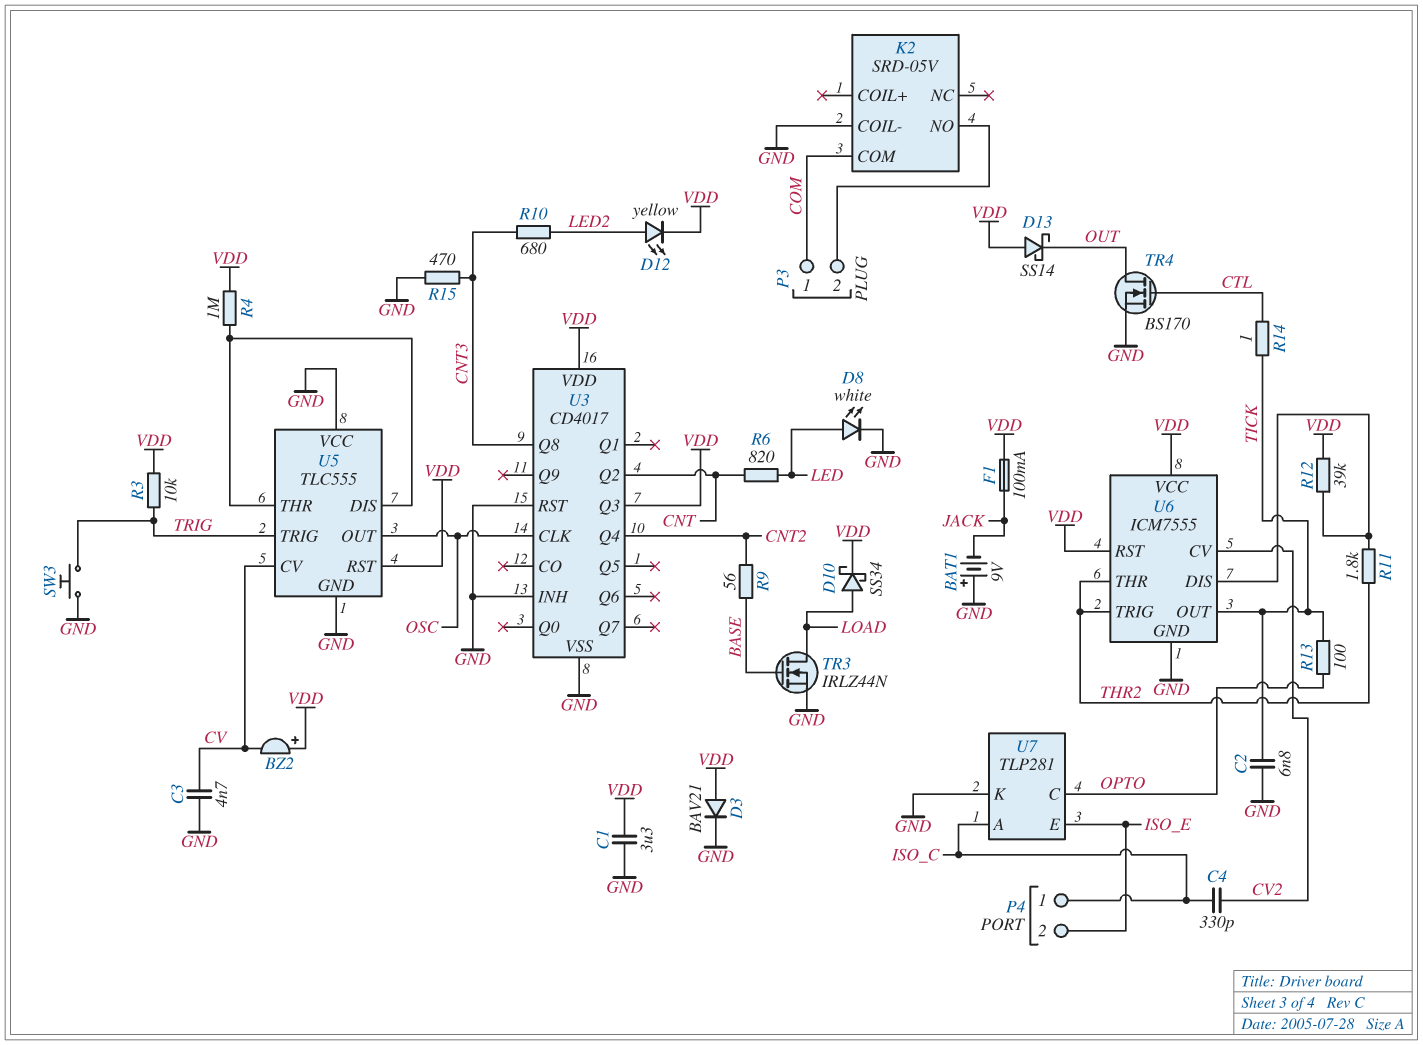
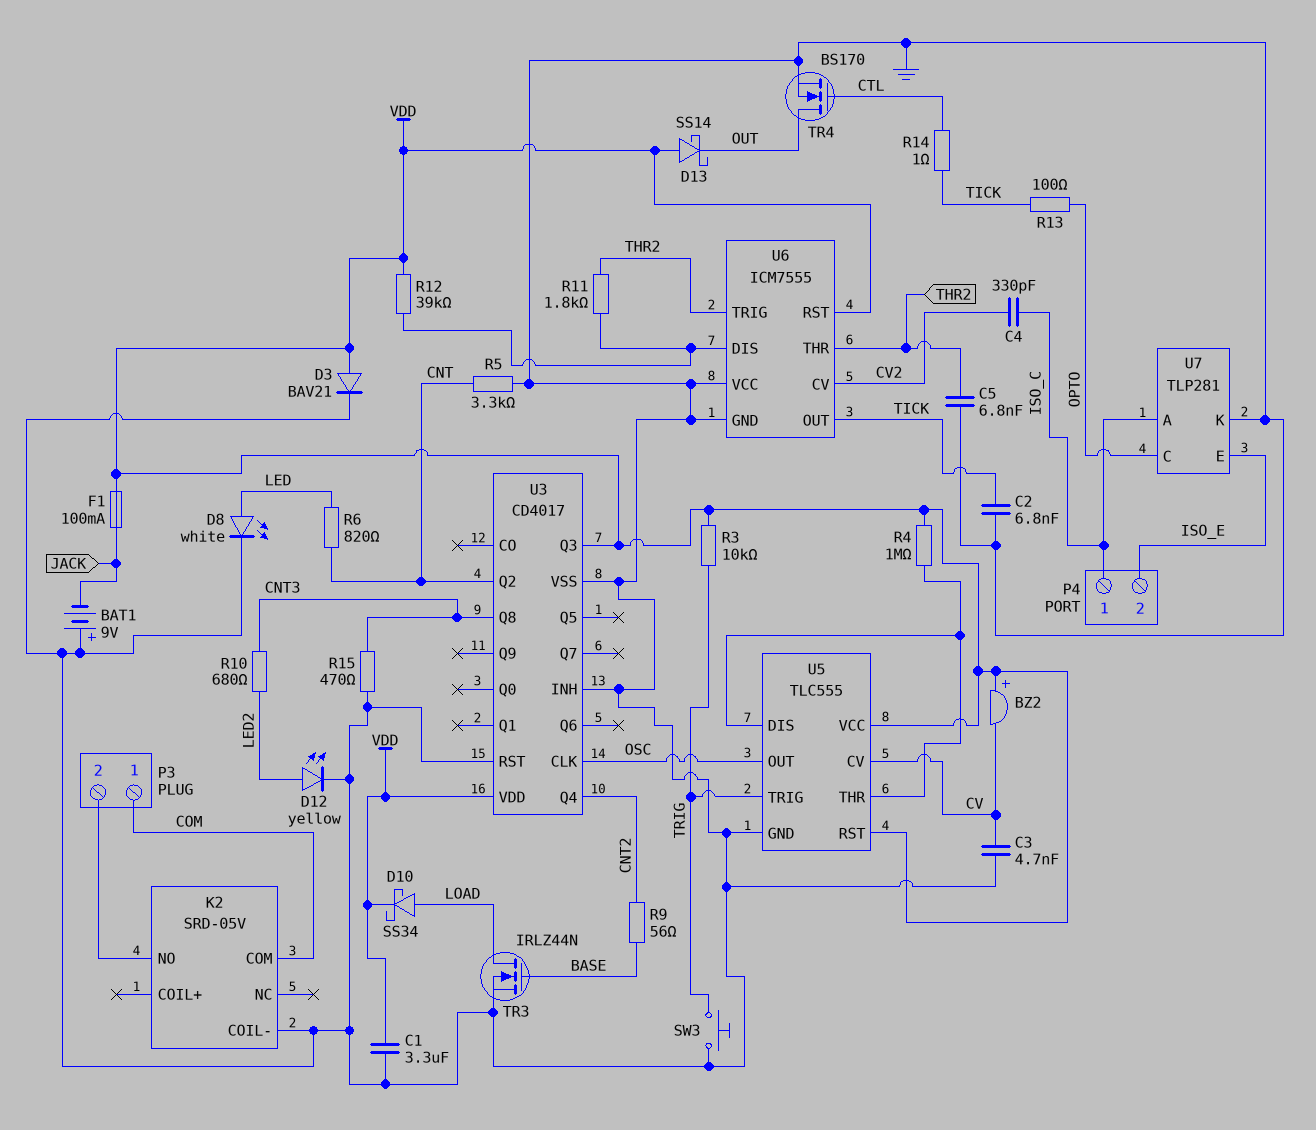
C5: none -> 6.8nF (GND, THR2)
D12: LED yellow (A LED2, K VDD) -> LED yellow (A LED2, K GND)
R5: none -> 3.3k (CNT, GND)
U5 pin VCC: GND -> VDD
U6 pin VCC: VDD -> GND

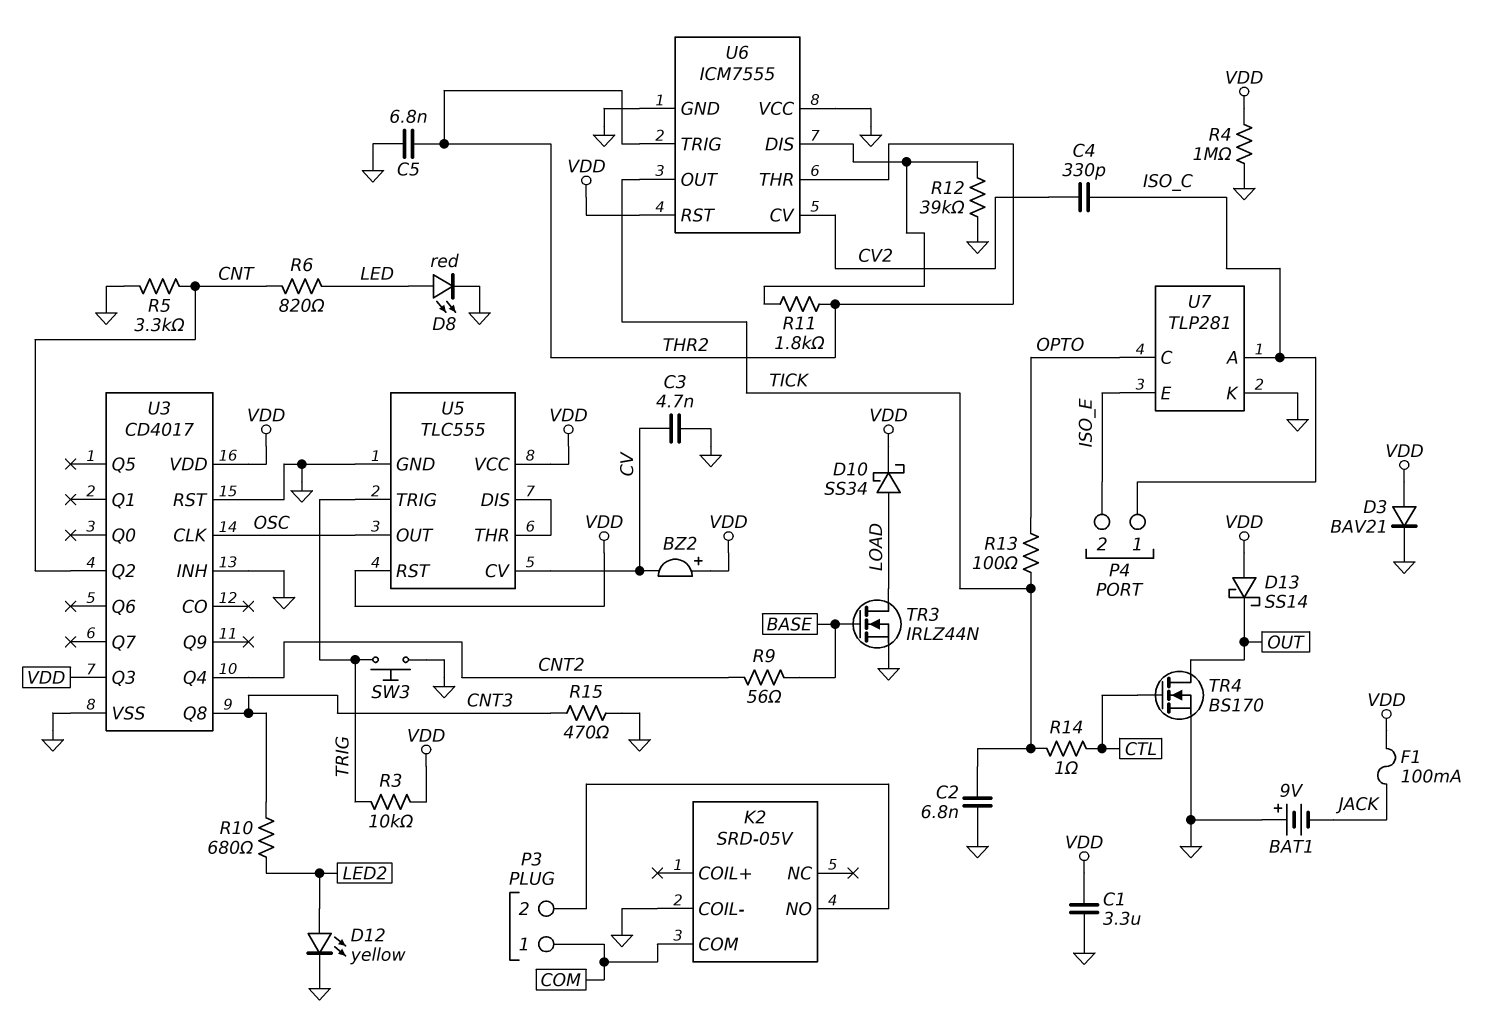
D8: LED white (A LED, K GND) -> LED red (A LED, K GND)
R4: 1M (U5/DIS, VDD) -> 1M (GND, VDD)
R12: 39k (U6/DIS, VDD) -> 39k (GND, U6/DIS)

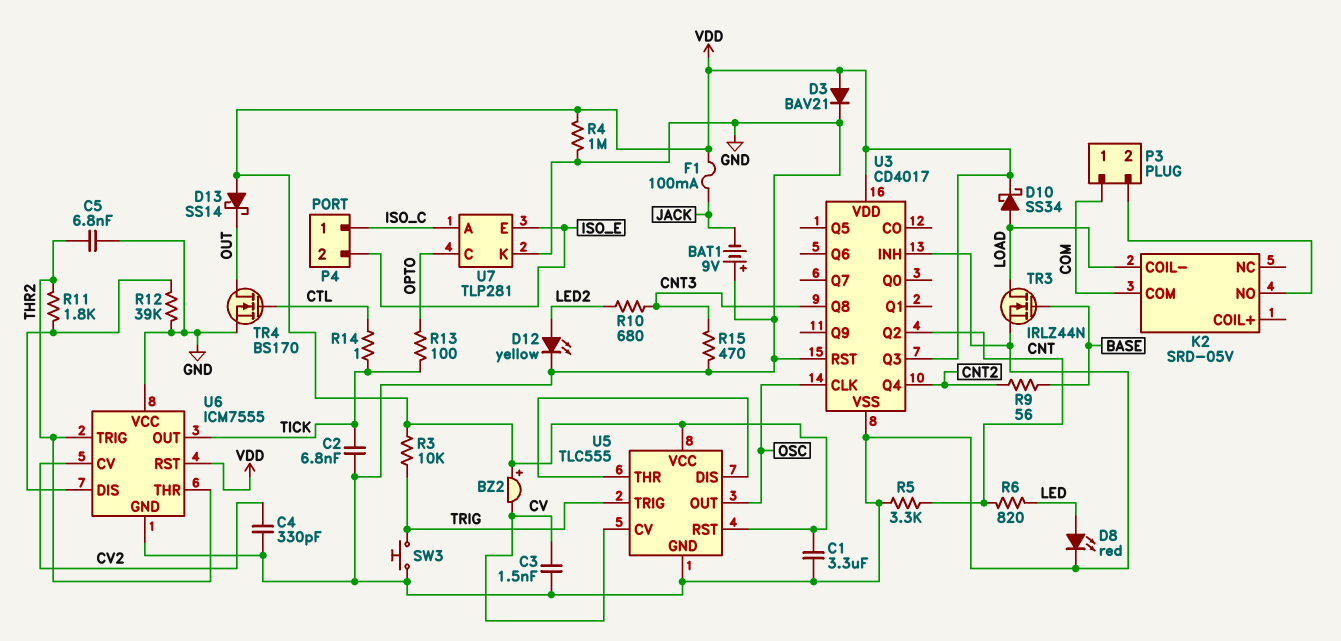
C3: 4.7nF (CV, GND) -> 1.5nF (CV, GND)
C4: 330pF (CV2, ISO_C) -> 330pF (CV2, GND)
K2 pin COIL-: GND -> LOAD

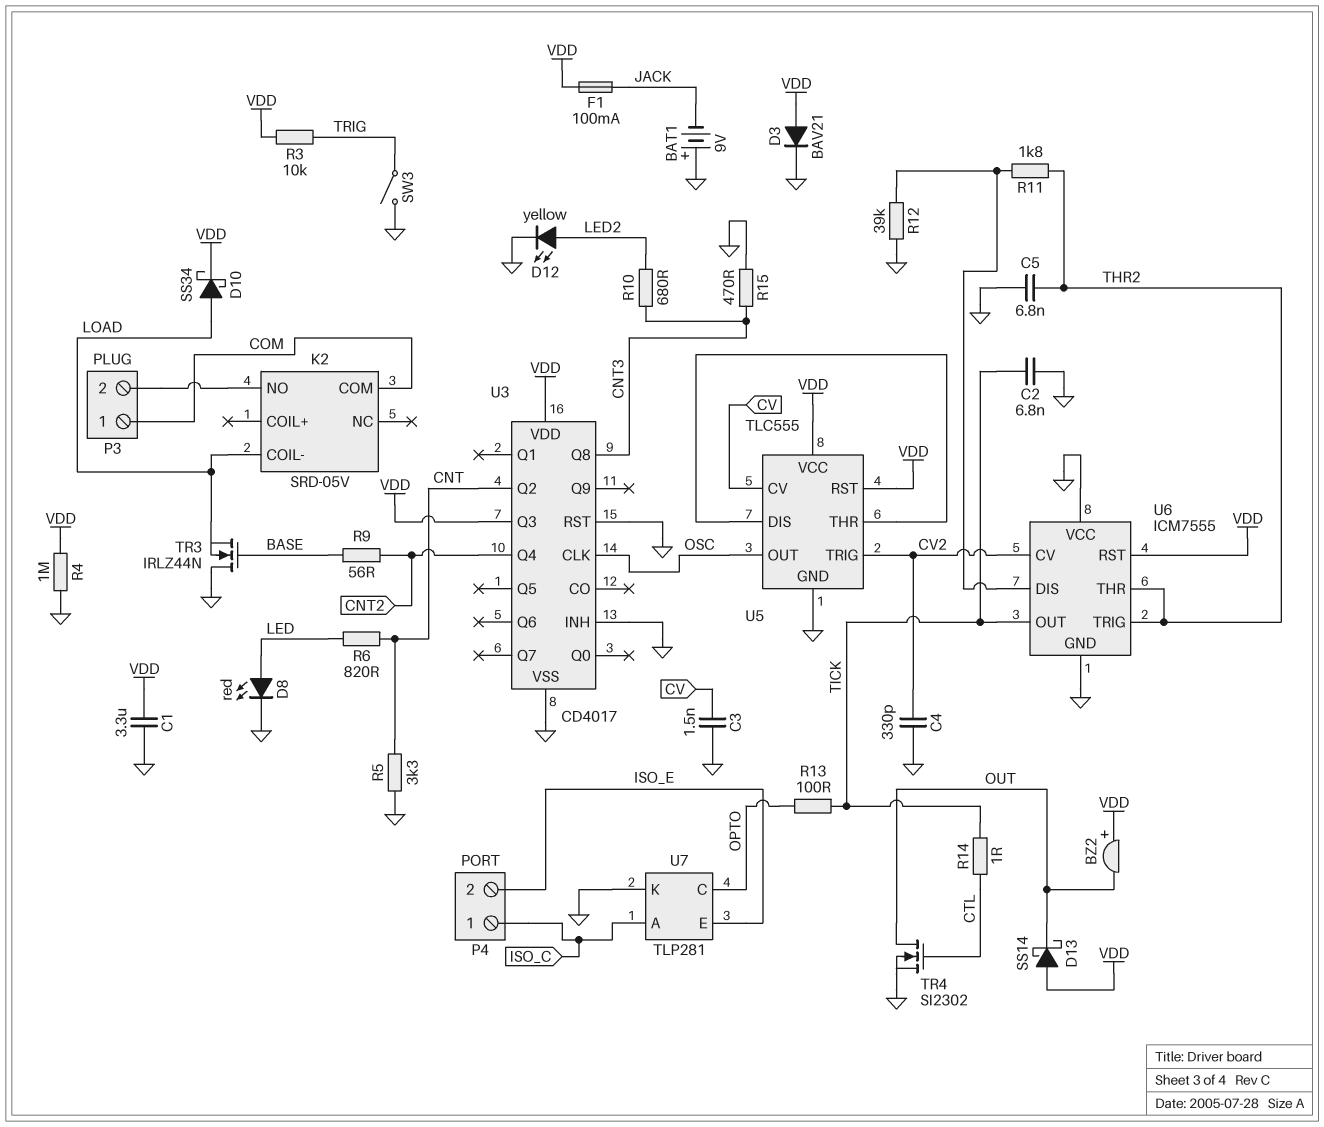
BZ2: buzzer (plus VDD, minus CV) -> buzzer (plus VDD, minus OUT)
SW3: button (GND, TRIG) -> switch (GND, TRIG)
TR3: NMOS IRLZ44N (G BASE, D LOAD, S GND) -> NMOS IRLZ44N (G BASE, D GND, S LOAD)
TR4: NMOS BS170 (G CTL, D OUT, S GND) -> NMOS SI2302 (G CTL, D OUT, S GND)
U5 pin TRIG: TRIG -> CV2

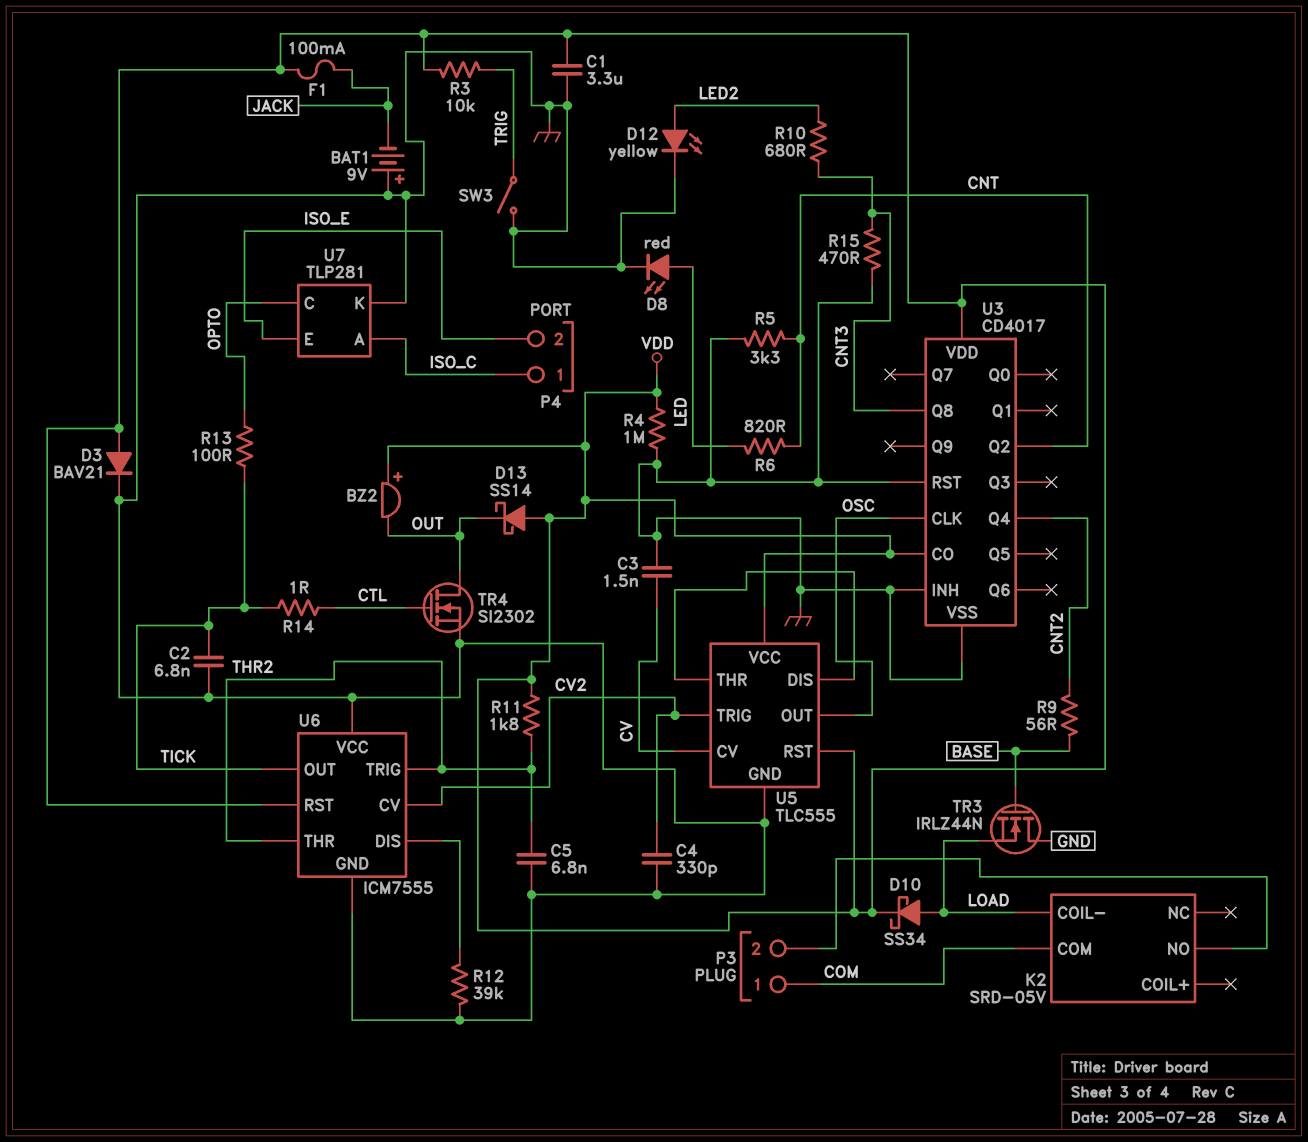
R11: 1.8k (THR2, U6/DIS) -> 1.8k (THR2, VDD)
U3 pin CO: none -> VDD
U3 pin Q3: VDD -> none

